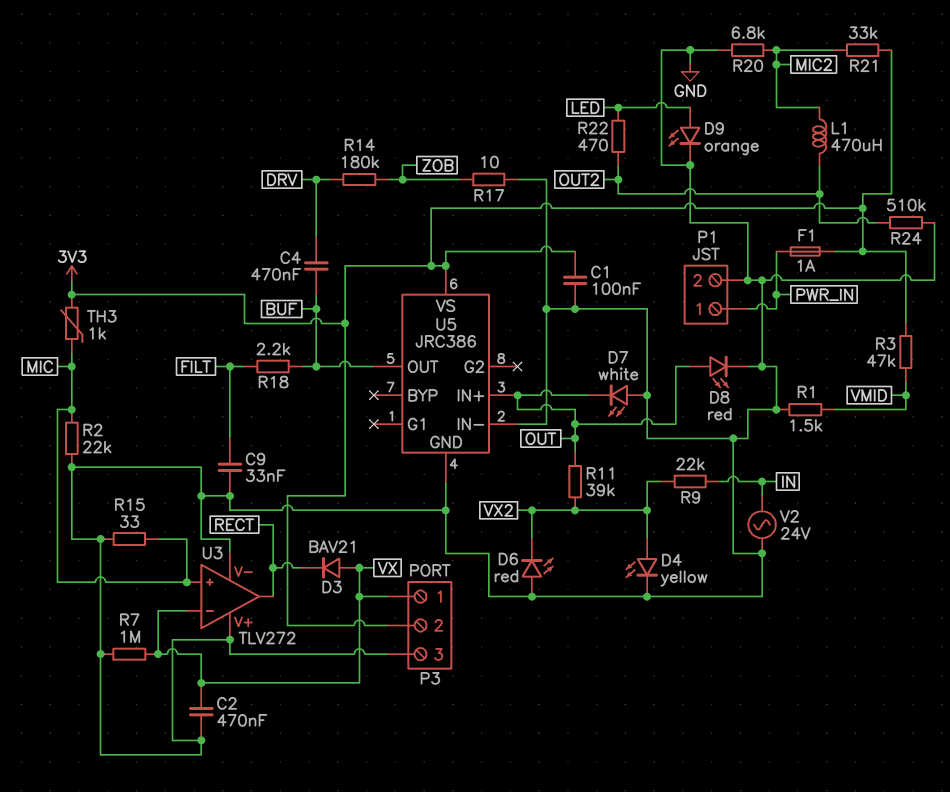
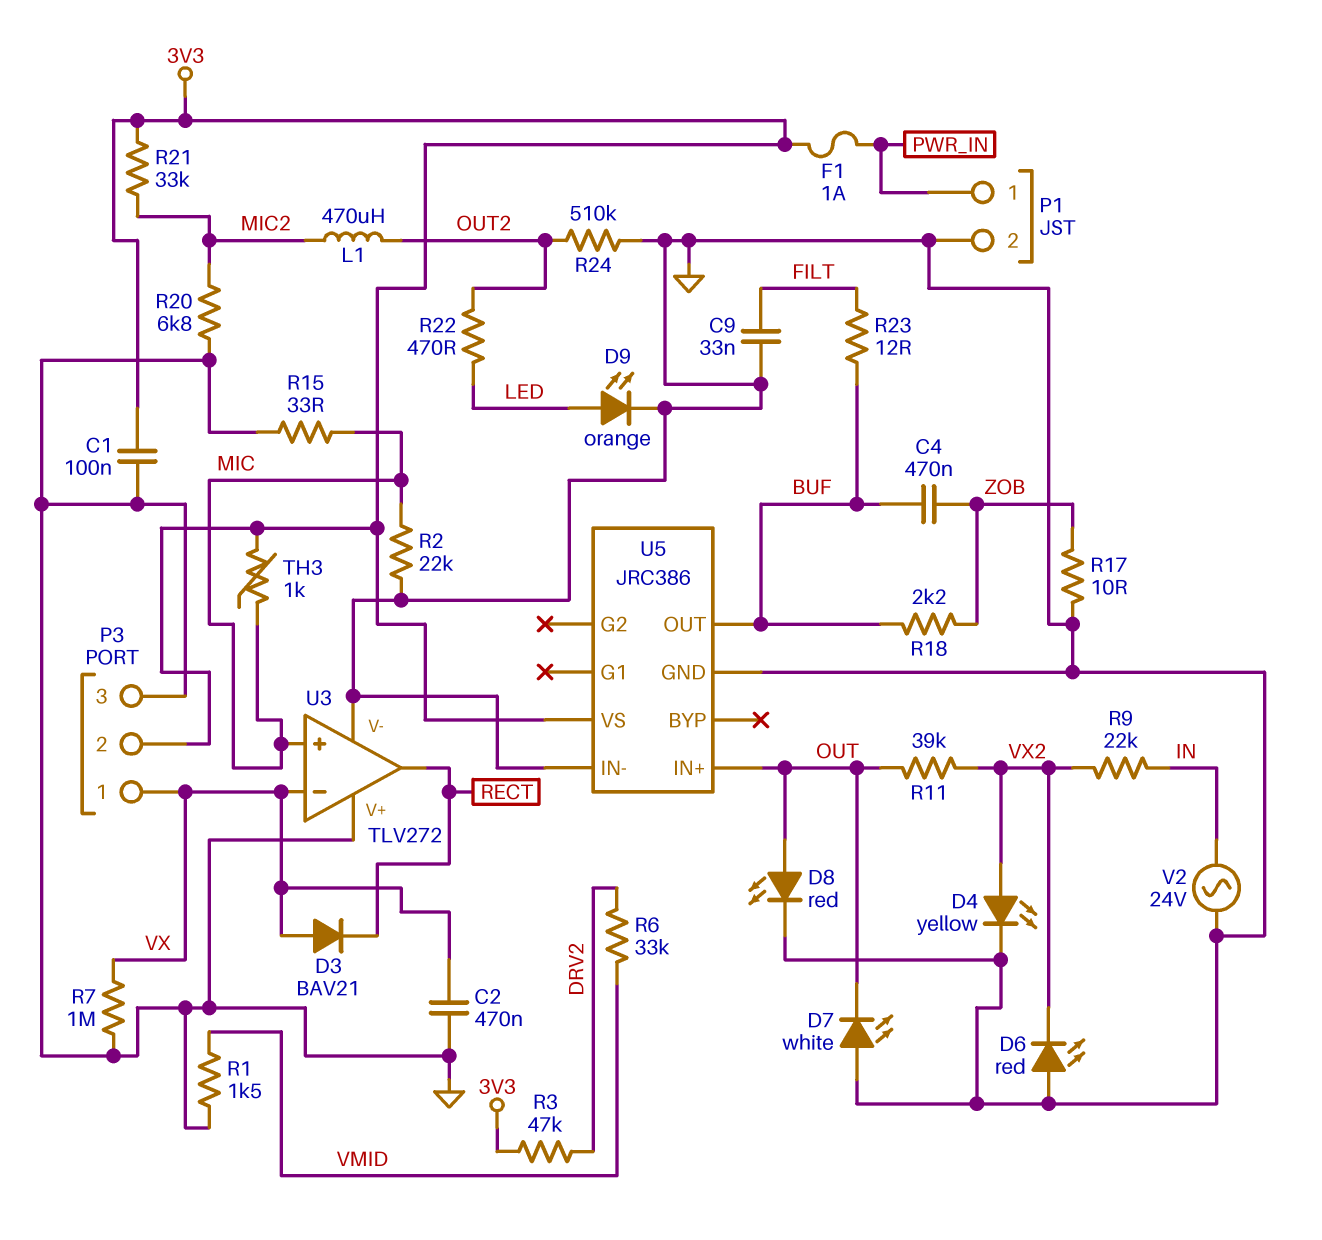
C4: 470nF (BUF, DRV) -> 470nF (BUF, ZOB)
R3: 47k (3V3, VMID) -> 47k (3V3, DRV2)
R6: none -> 33k (DRV2, VMID)
R14: 180k (DRV, ZOB) -> none
R18: 2.2k (BUF, FILT) -> 2.2k (BUF, ZOB)
R23: none -> 12 (BUF, FILT)

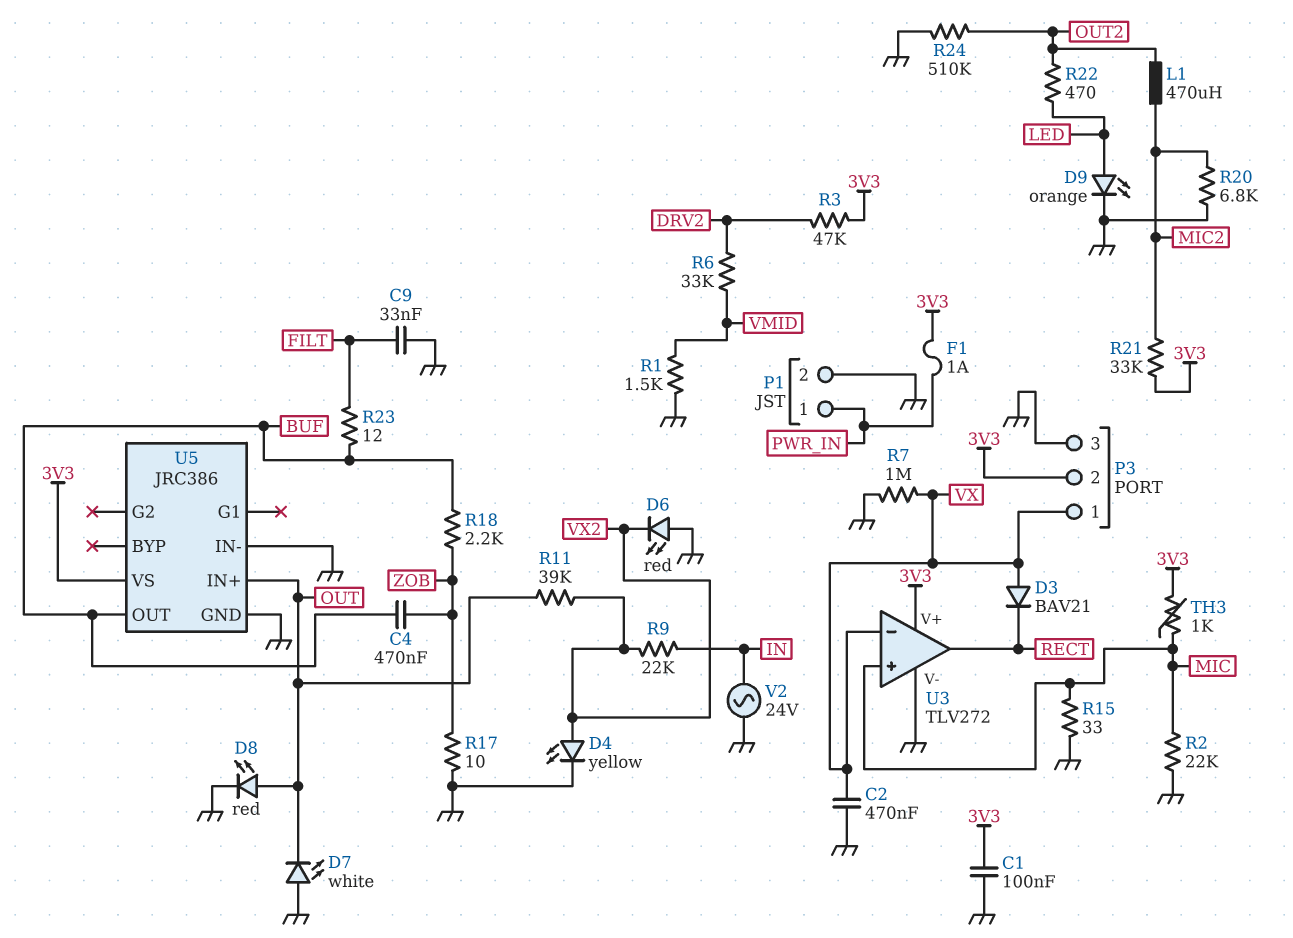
U3 pin V+: GND -> 3V3

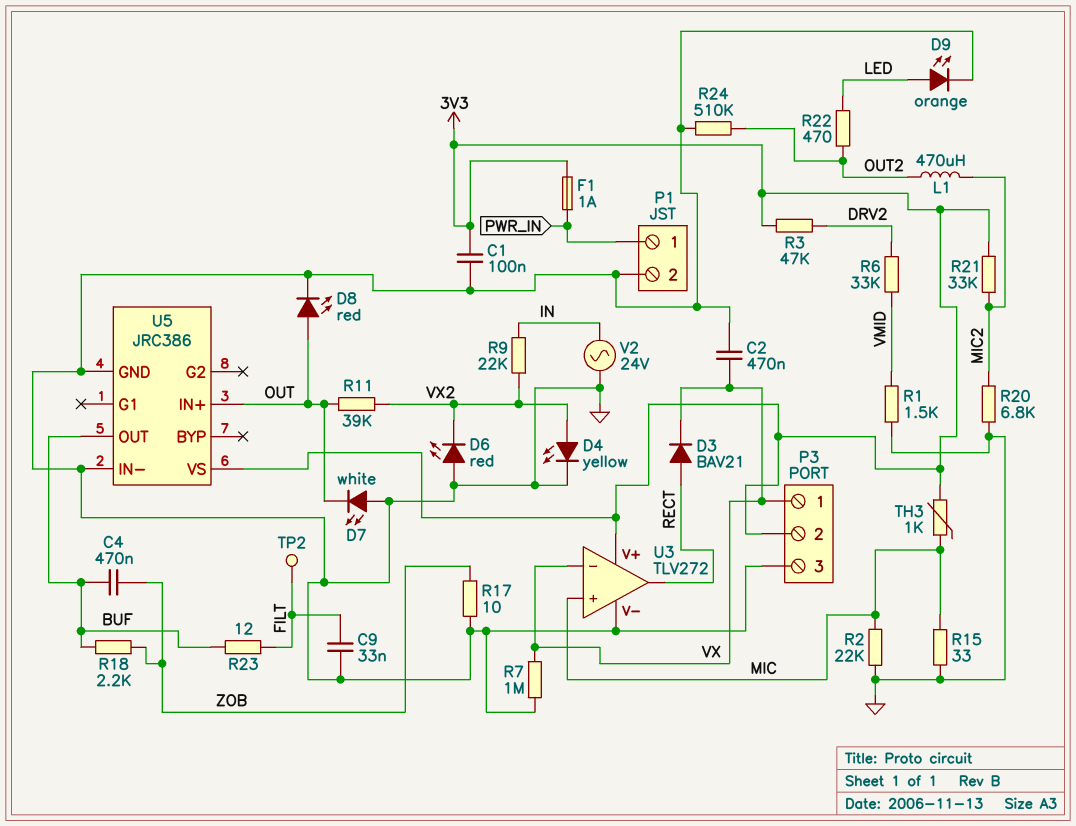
D3: diode BAV21 (A VX, K RECT) -> diode BAV21 (A RECT, K VX)
TP2: none -> test point (FILT)

